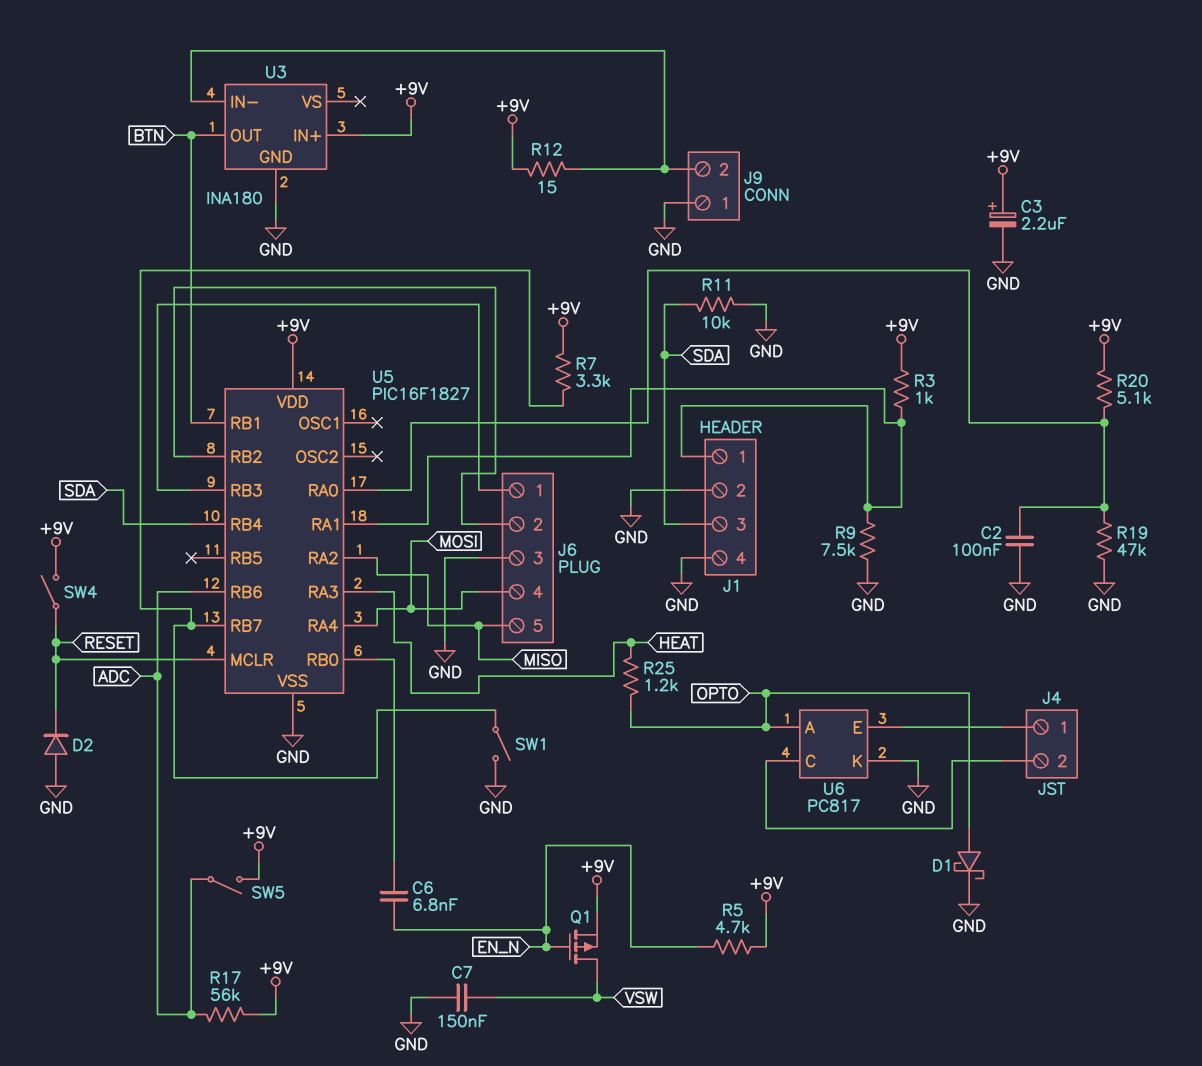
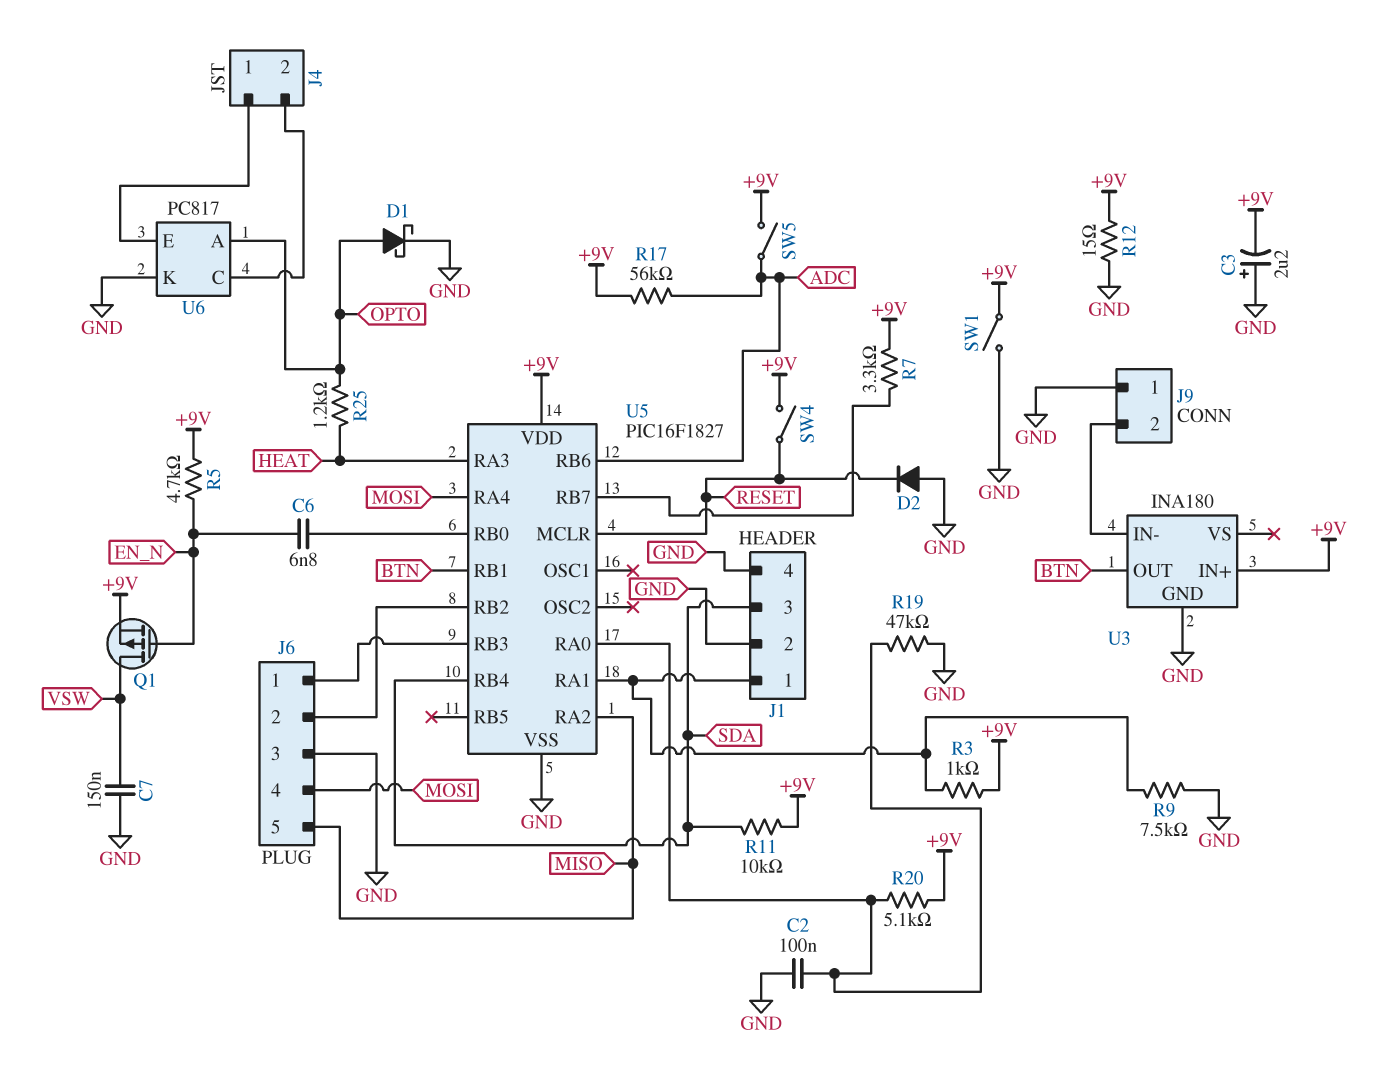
C3: 2.2uF (plus +9V, minus GND) -> 2.2uF (plus GND, minus +9V)
R11: 10k (GND, SDA) -> 10k (+9V, SDA)
R12: 15 (+9V, J9/2) -> 15 (+9V, GND)
SW1: switch (GND, U5/RB7) -> switch (+9V, GND)

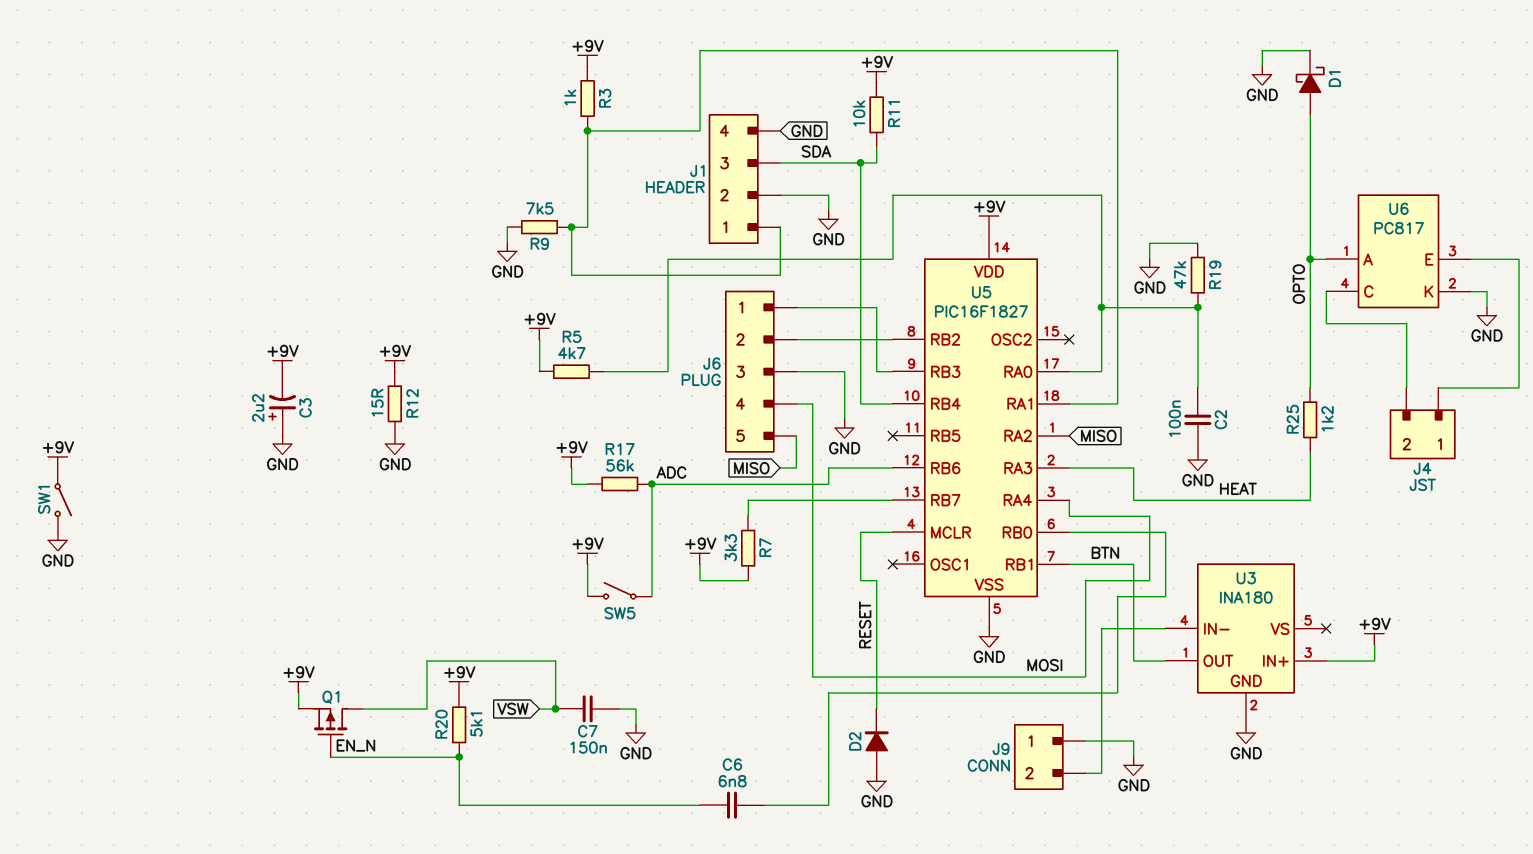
R5: 4.7k (+9V, EN_N) -> 4.7k (+9V, U5/RA0)
R20: 5.1k (+9V, U5/RA0) -> 5.1k (+9V, EN_N)
SW4: switch (+9V, RESET) -> none

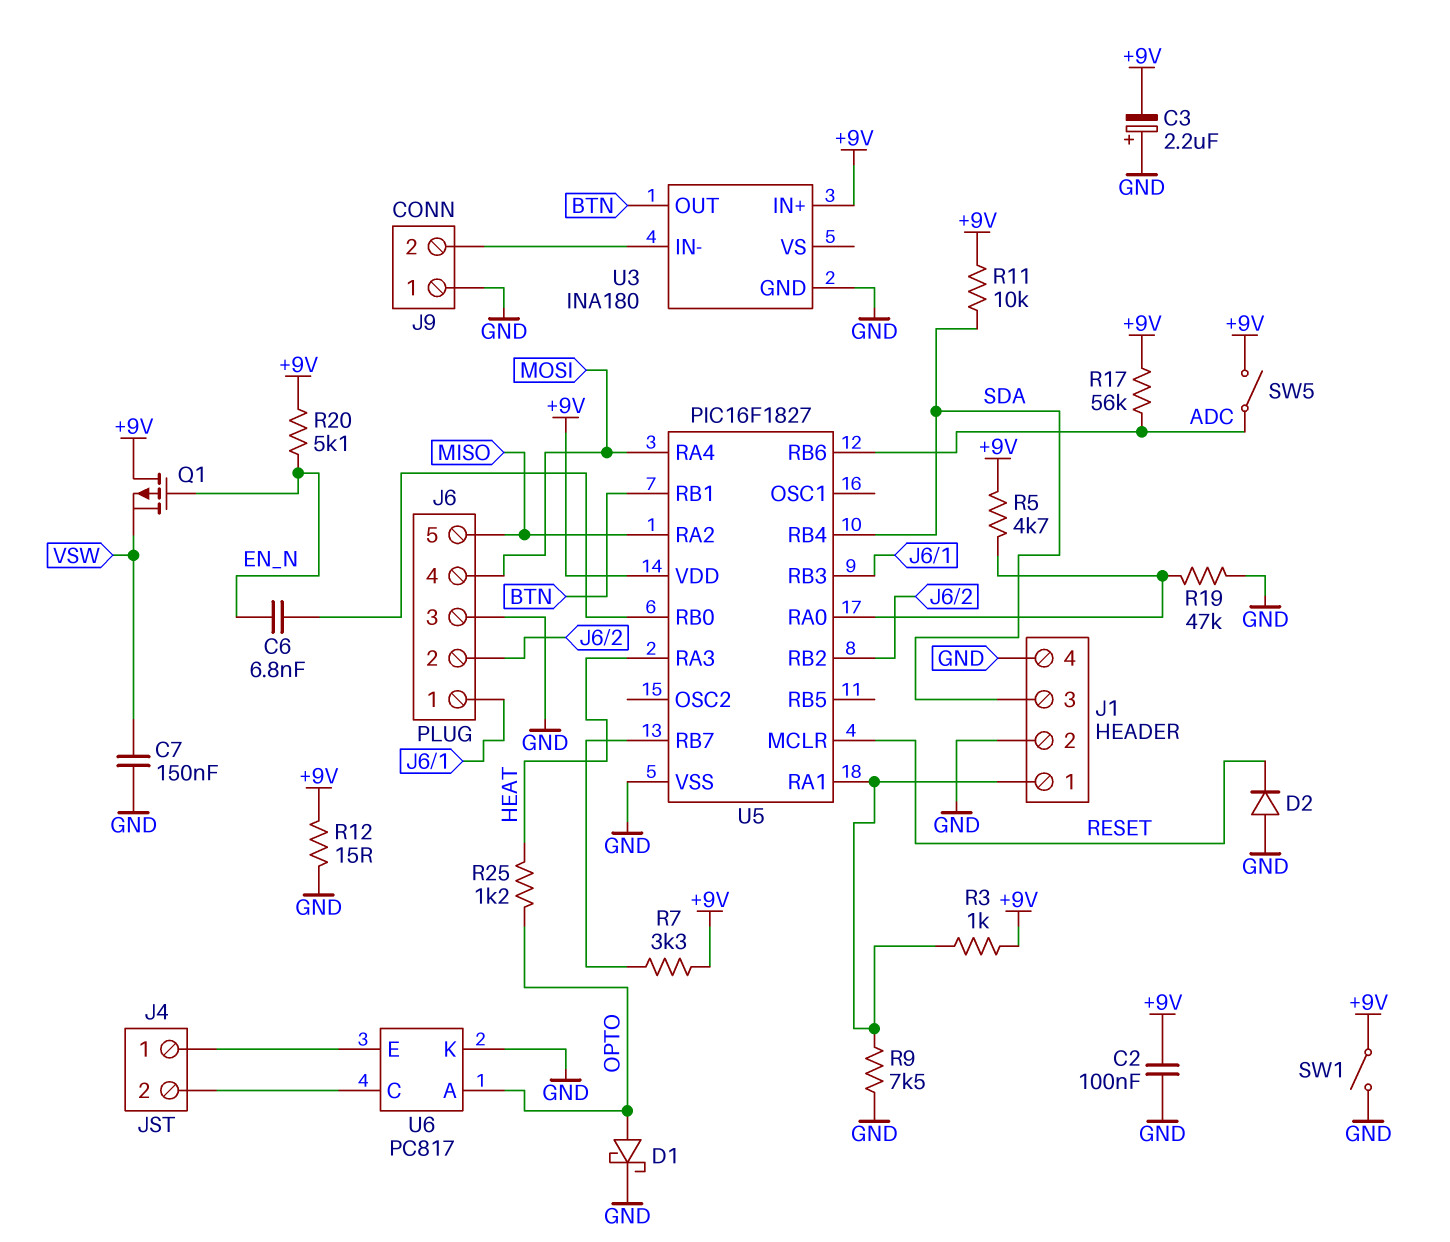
C2: 100nF (GND, U5/RA0) -> 100nF (+9V, GND)
Q1: PMOS (G EN_N, D VSW, S +9V) -> PMOS (G EN_N, D +9V, S VSW)

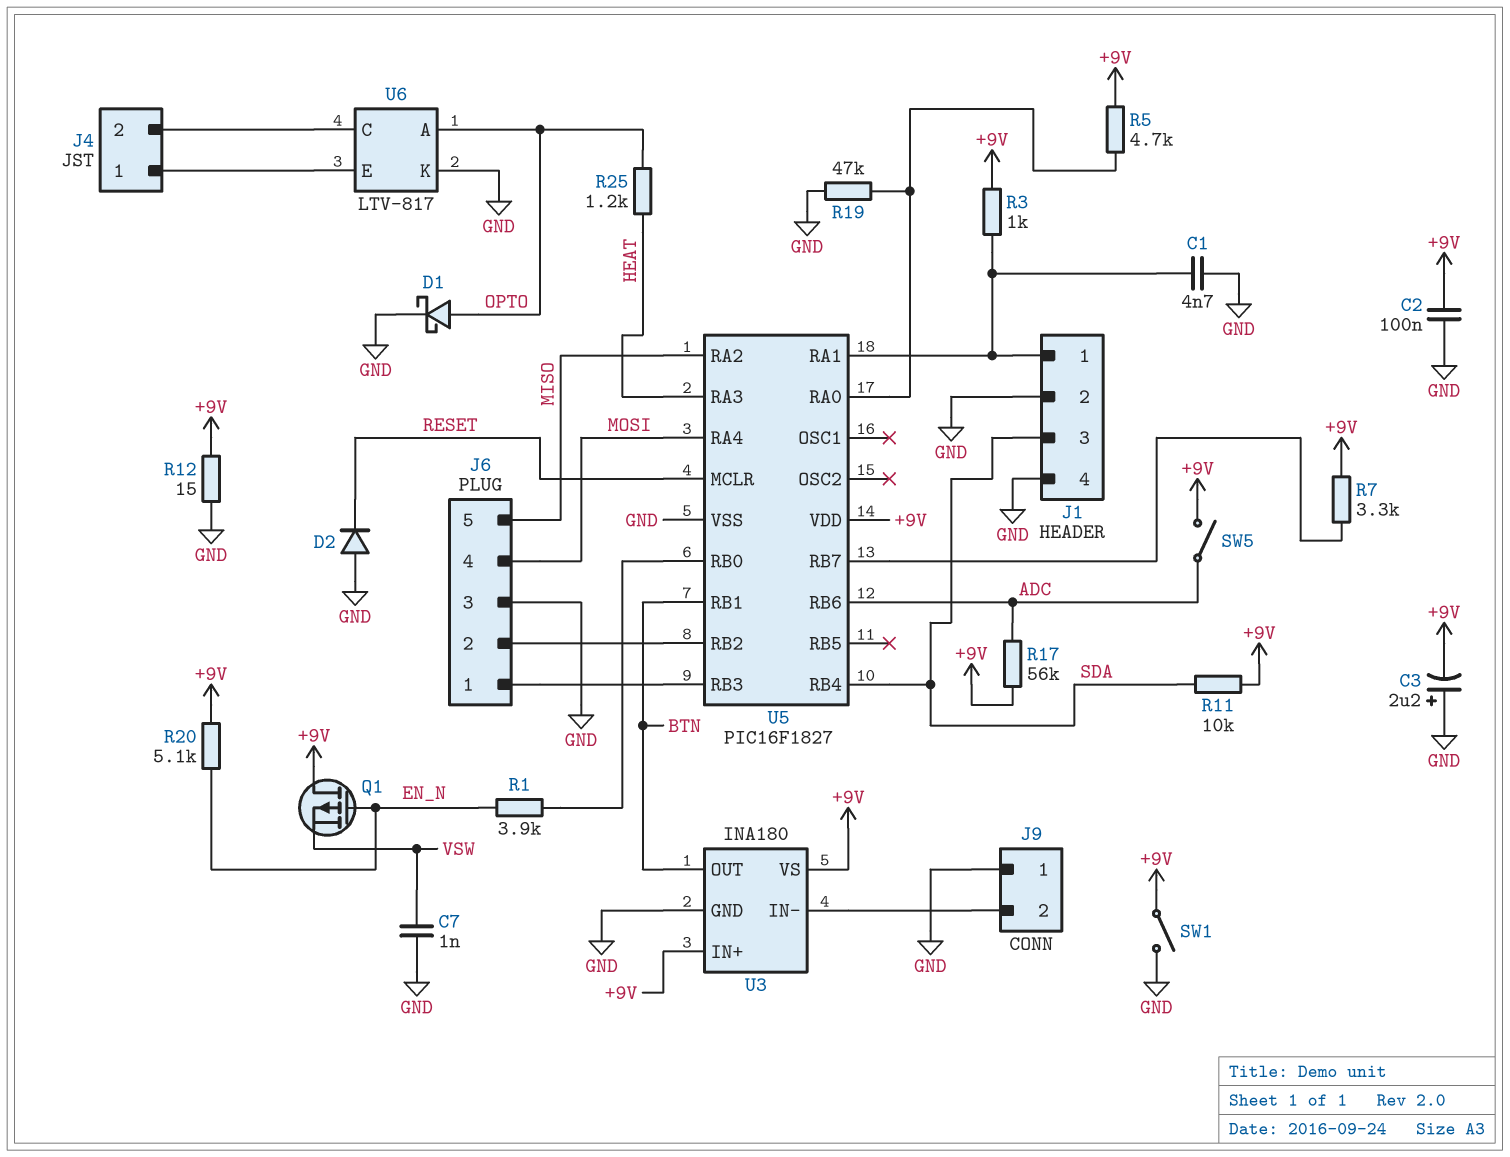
C1: none -> 4.7nF (GND, J1/1)
C6: 6.8nF (EN_N, U5/RB0) -> none
C7: 150nF (GND, VSW) -> 1nF (GND, VSW)
R1: none -> 3.9k (EN_N, U5/RB0)
R9: 7.5k (GND, J1/1) -> none
U3 pin VS: none -> +9V
U6: PC817 -> LTV-817

